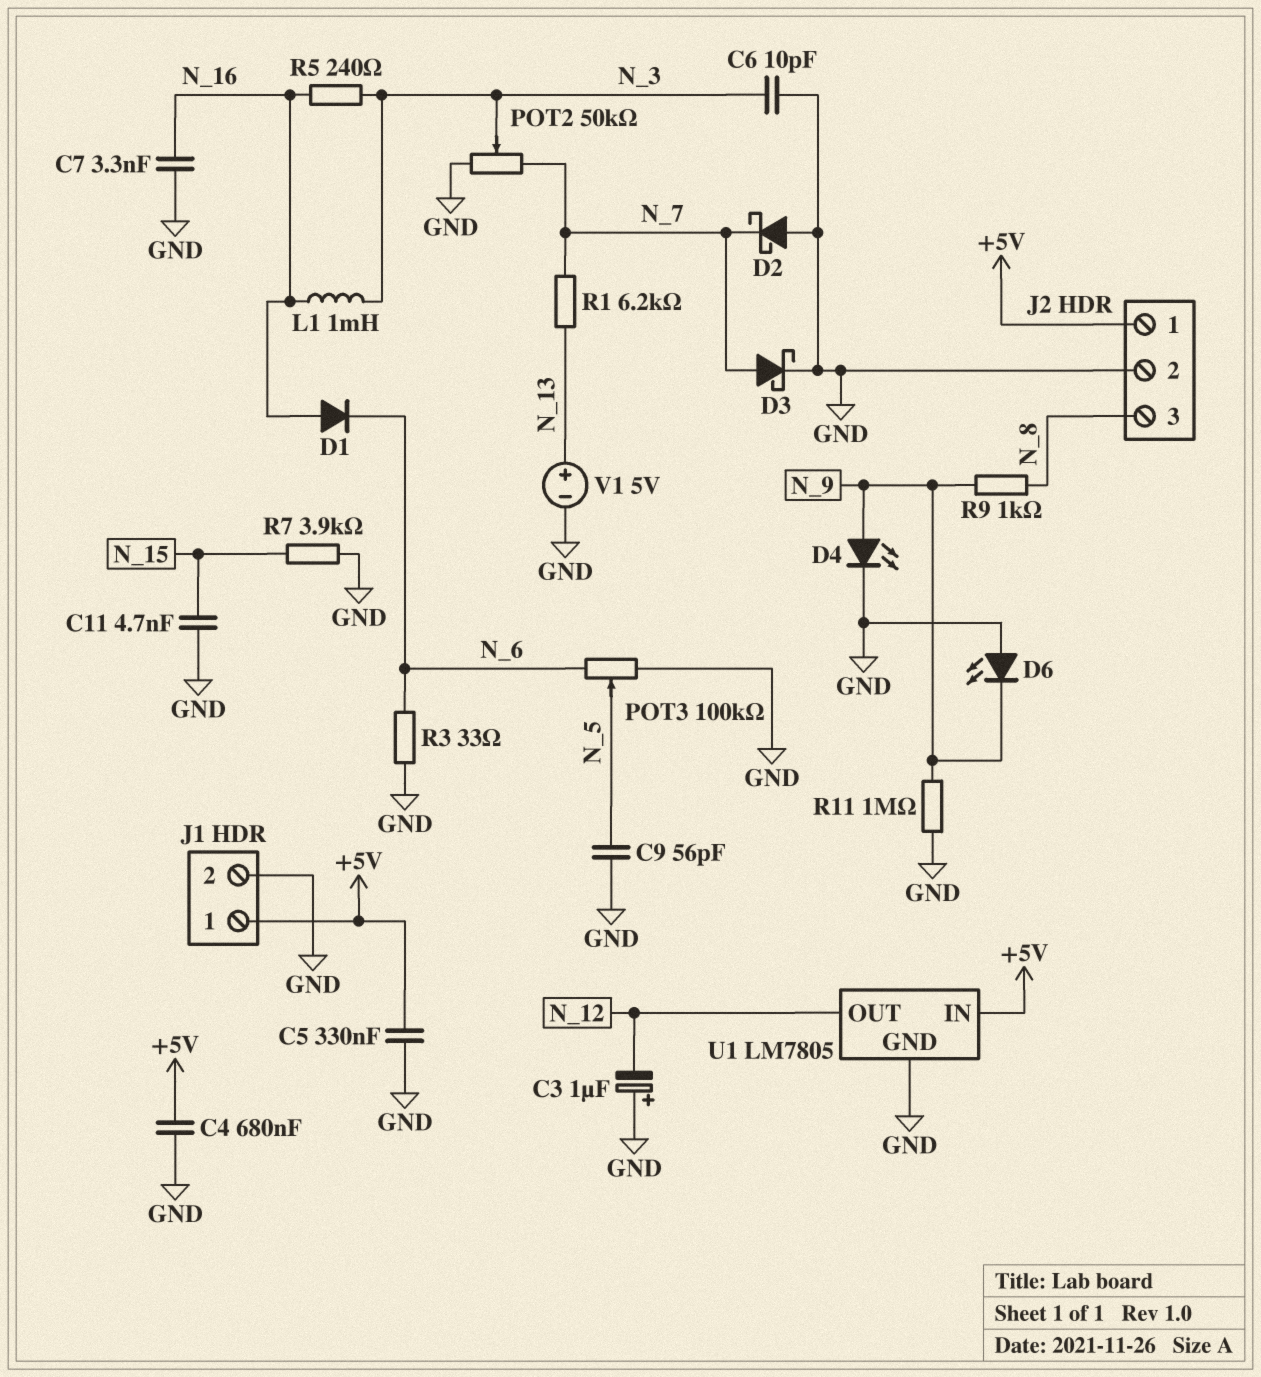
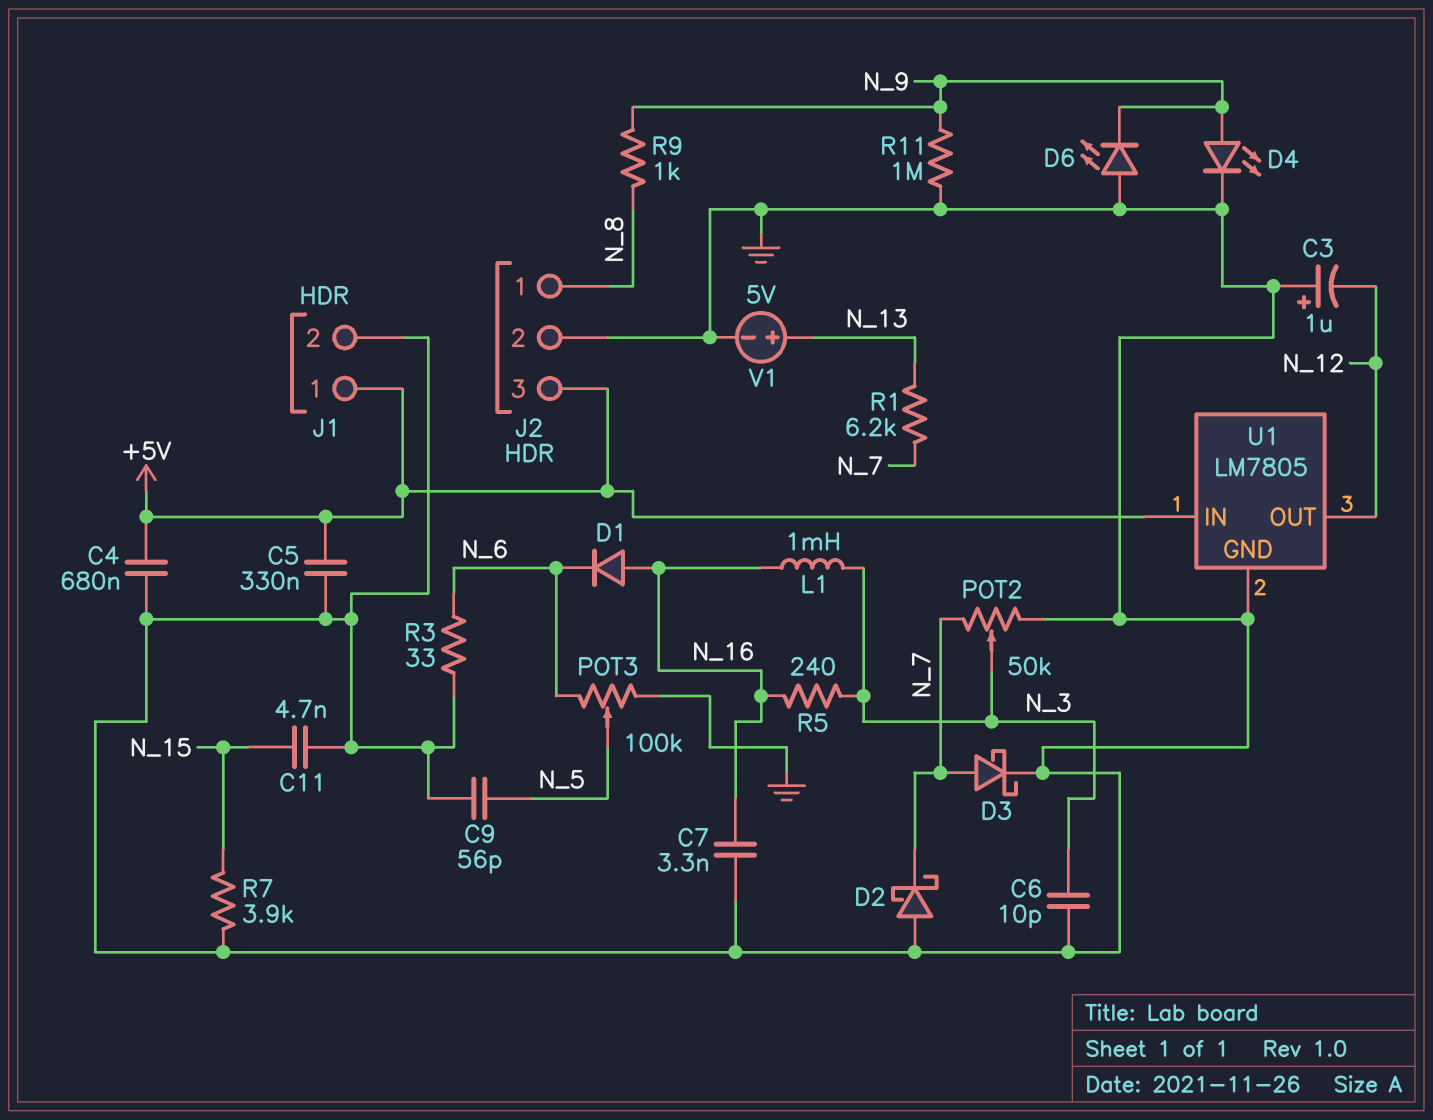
J2 pin 1: +5V -> N_8
J2 pin 3: N_8 -> +5V

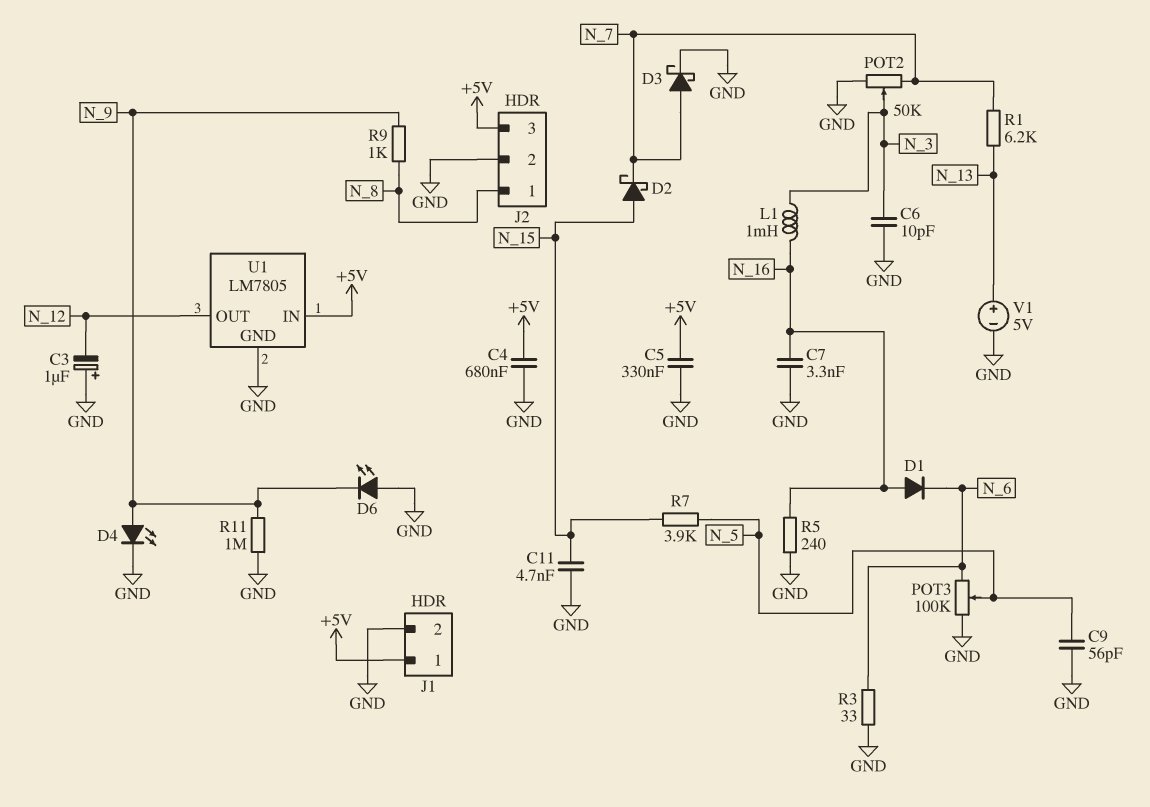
D2: schottky (A GND, K N_7) -> schottky (A N_15, K N_7)
R5: 240 (N_3, N_16) -> 240 (GND, N_16)
R7: 3.9k (GND, N_15) -> 3.9k (N_5, N_15)

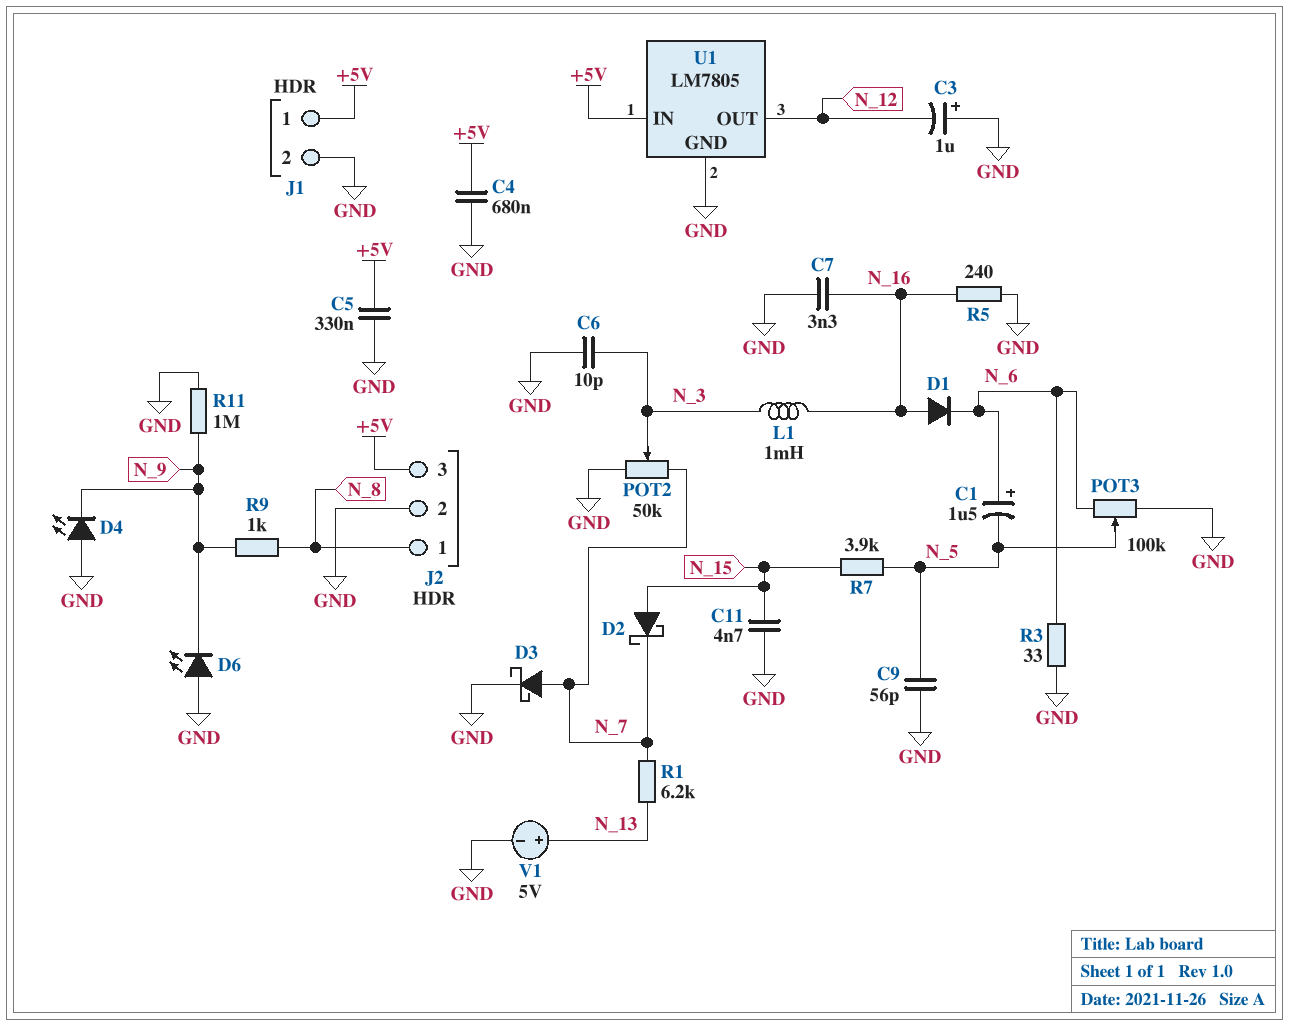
C1: none -> 1.5uF (plus N_6, minus N_5)
D4: LED (A N_9, K GND) -> LED (A GND, K N_9)

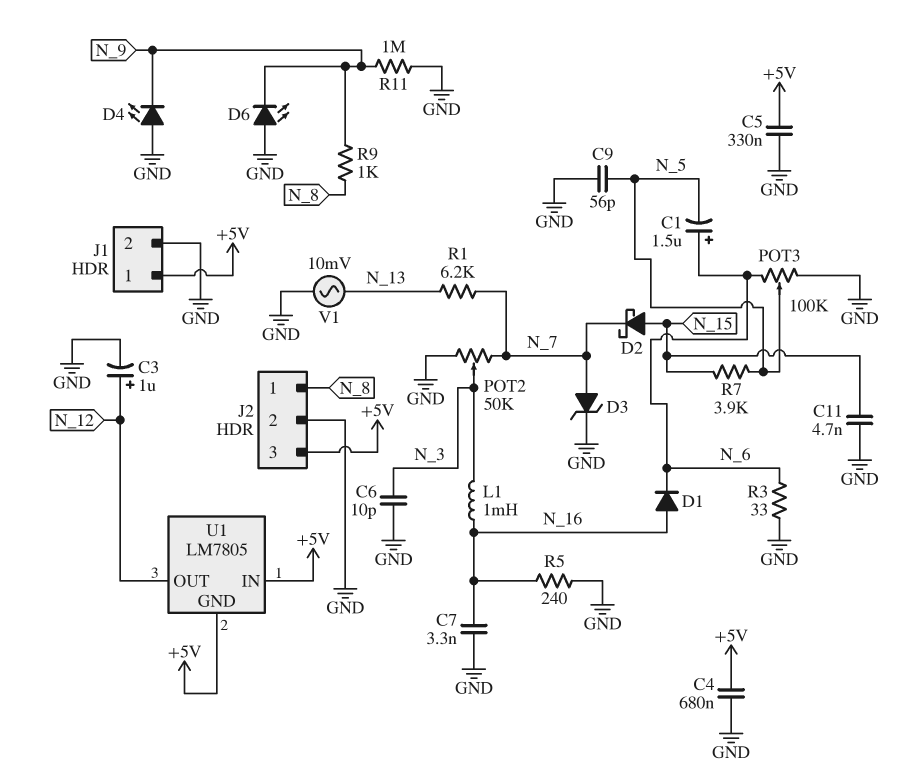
C3: 1uF (plus GND, minus N_12) -> 1uF (plus N_12, minus GND)
D3: schottky (A N_7, K GND) -> zener (A N_7, K GND)
U1 pin GND: GND -> +5V
V1: 5V (plus N_13, minus GND) -> AC 10mV (GND, N_13)

